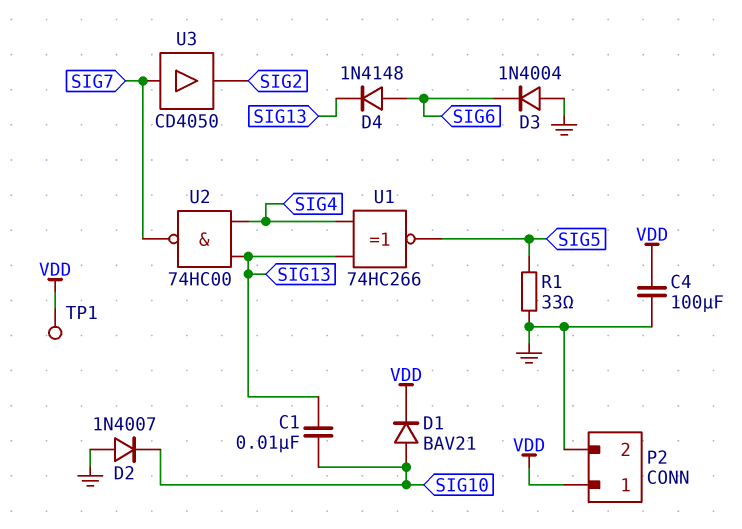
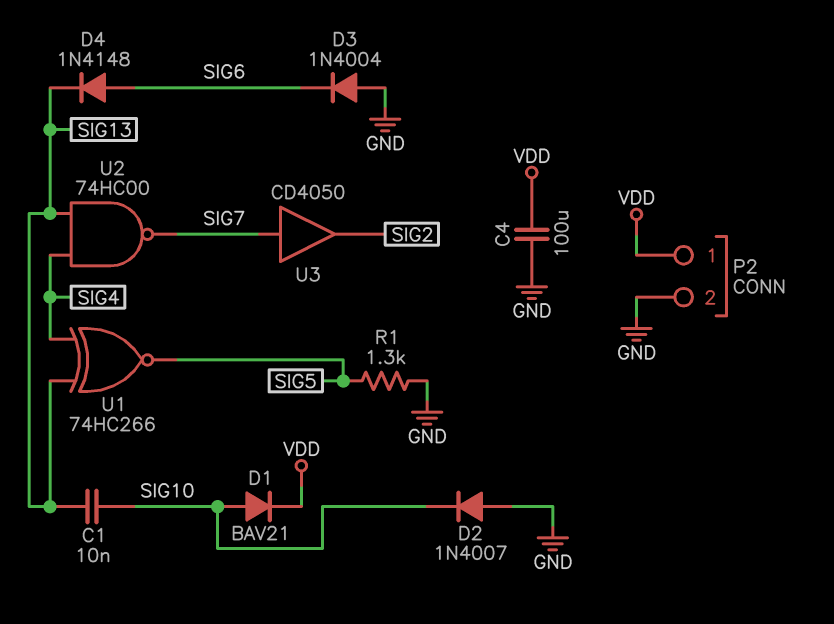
R1: 33 (GND, SIG5) -> 1.3k (GND, SIG5)
TP1: test point (VDD) -> none

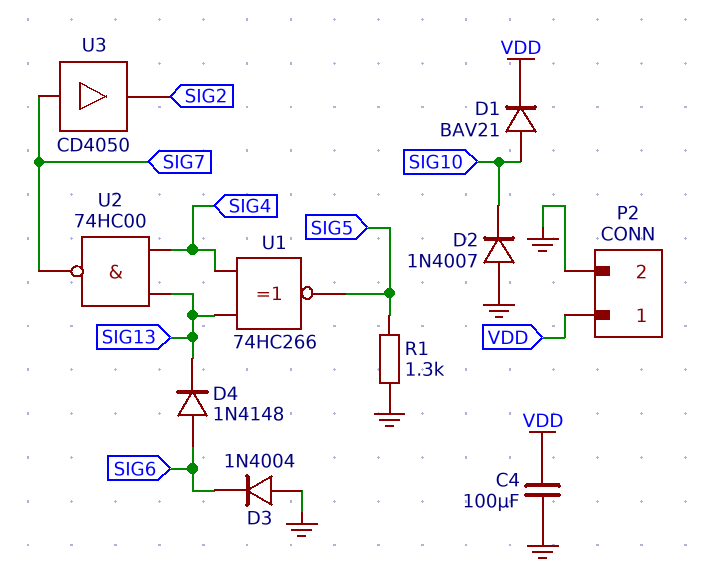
C1: 10nF (SIG10, SIG13) -> none

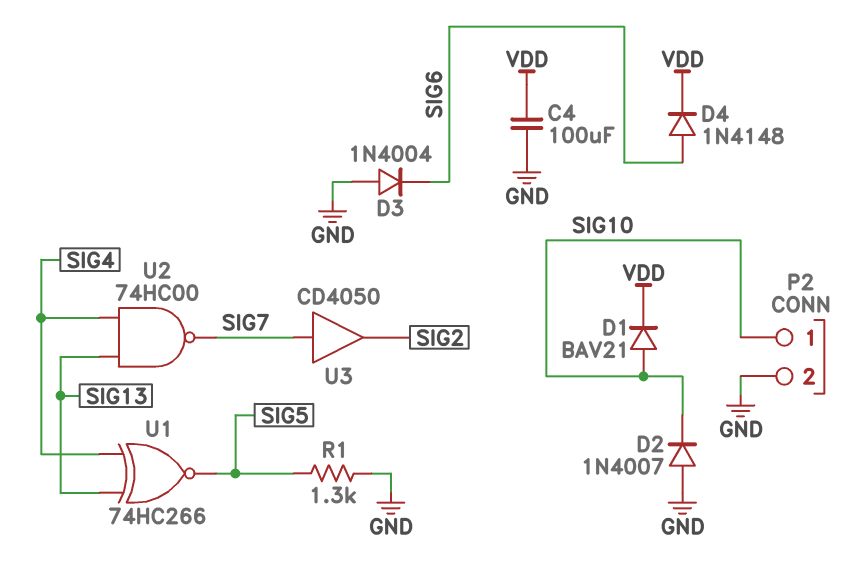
D4: diode 1N4148 (A SIG6, K SIG13) -> diode 1N4148 (A SIG6, K VDD)
P2 pin 1: VDD -> SIG10

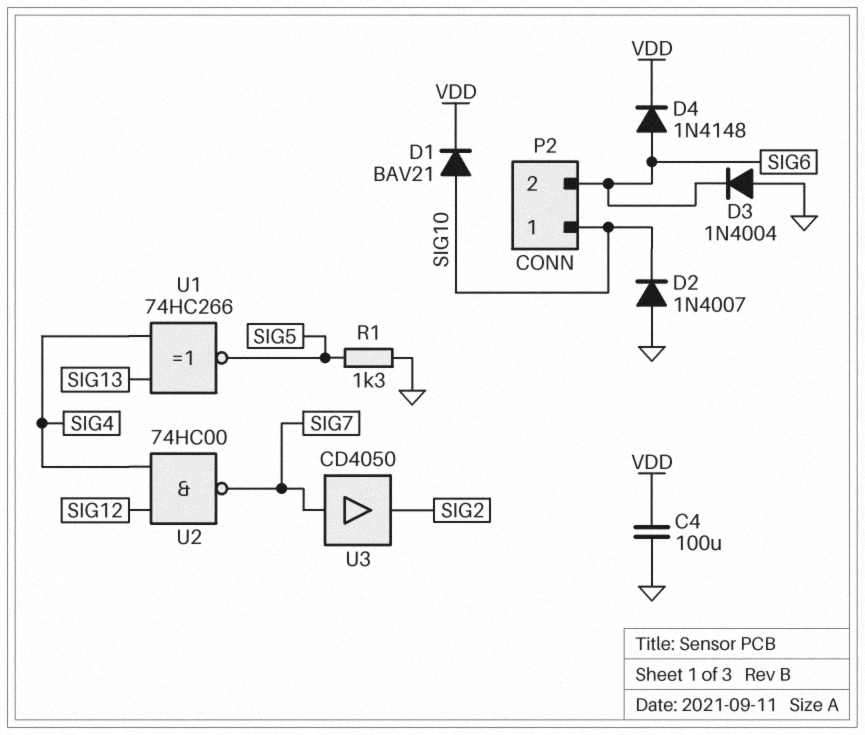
P2 pin 2: GND -> SIG6
U2: NAND 74HC00 (in SIG4, in SIG13, out SIG7) -> NAND 74HC00 (in SIG4, in SIG12, out SIG7)

